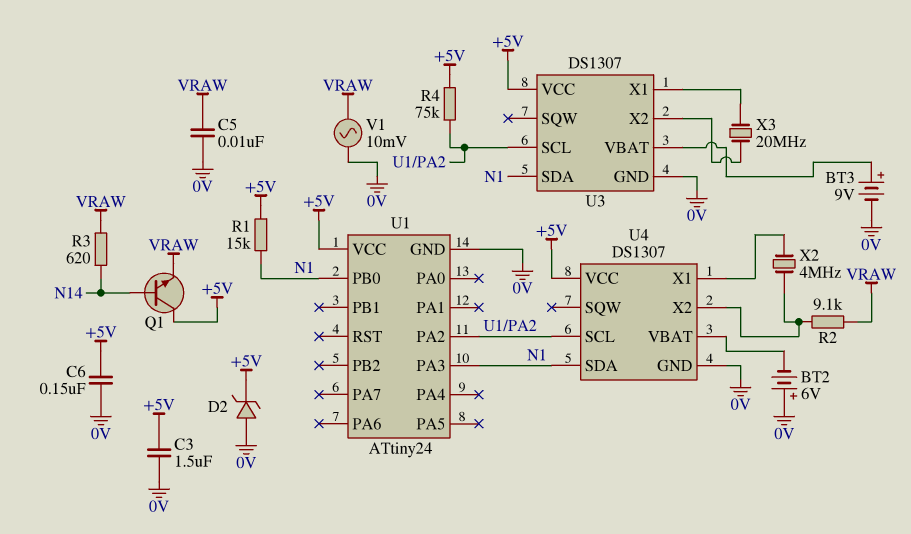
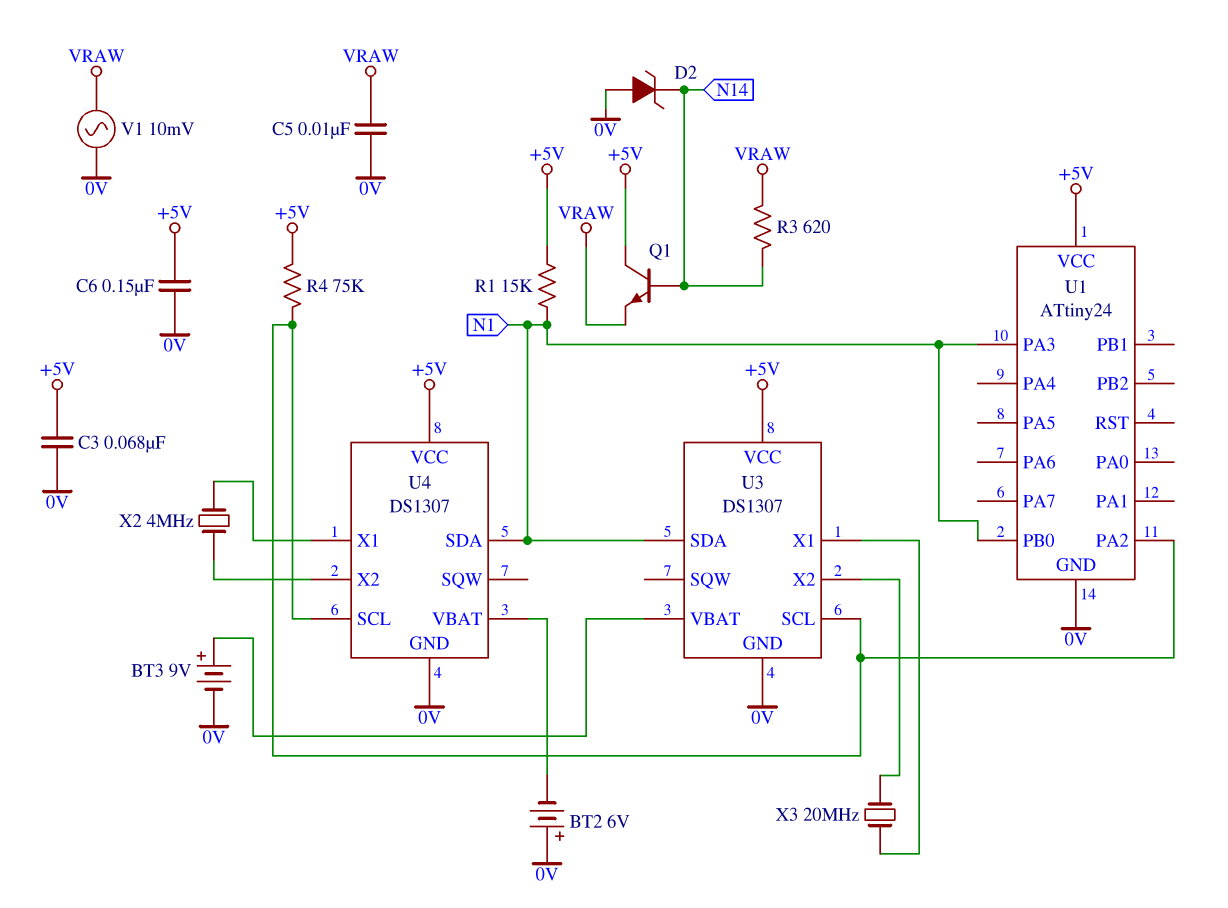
C3: 1.5uF (+5V, 0V) -> 68nF (+5V, 0V)
D2: zener (A 0V, K +5V) -> zener (A 0V, K N14)
R2: 9.1k (U4/X2, VRAW) -> none

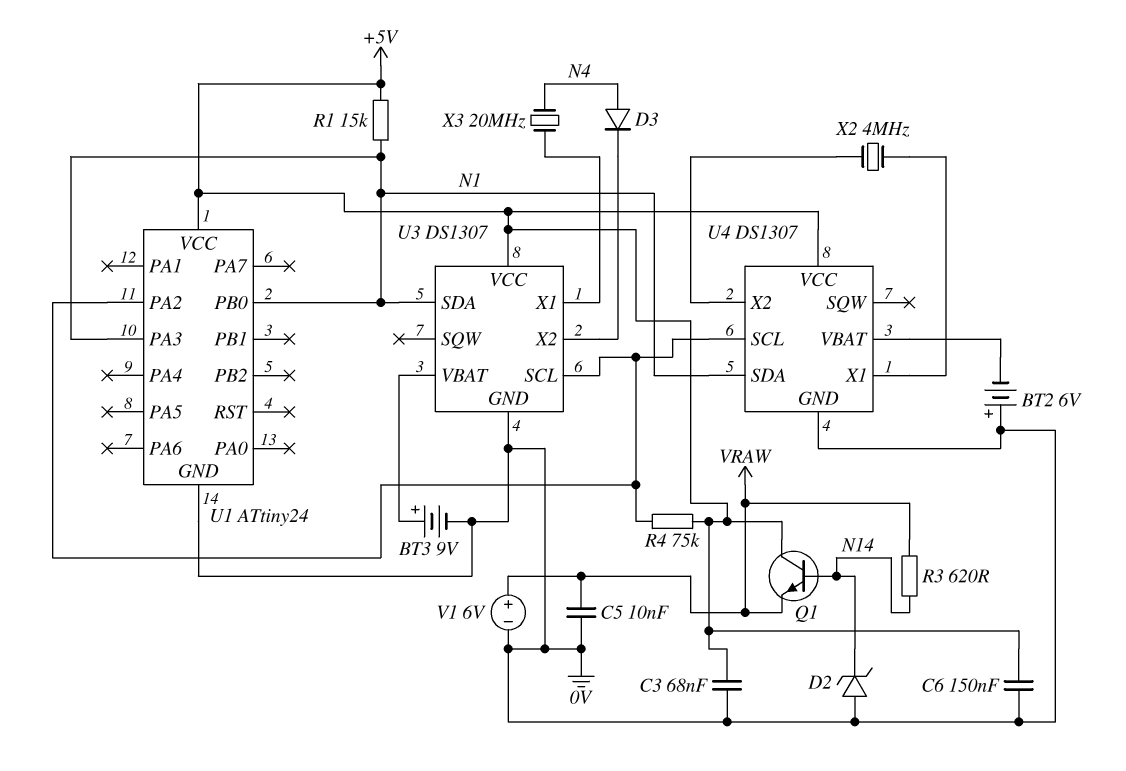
D3: none -> diode (A N4, K U3/X2)
V1: AC 10mV (0V, VRAW) -> 6V (plus VRAW, minus 0V)
X3: 20MHz (U3/X1, U3/X2) -> 20MHz (N4, U3/X1)

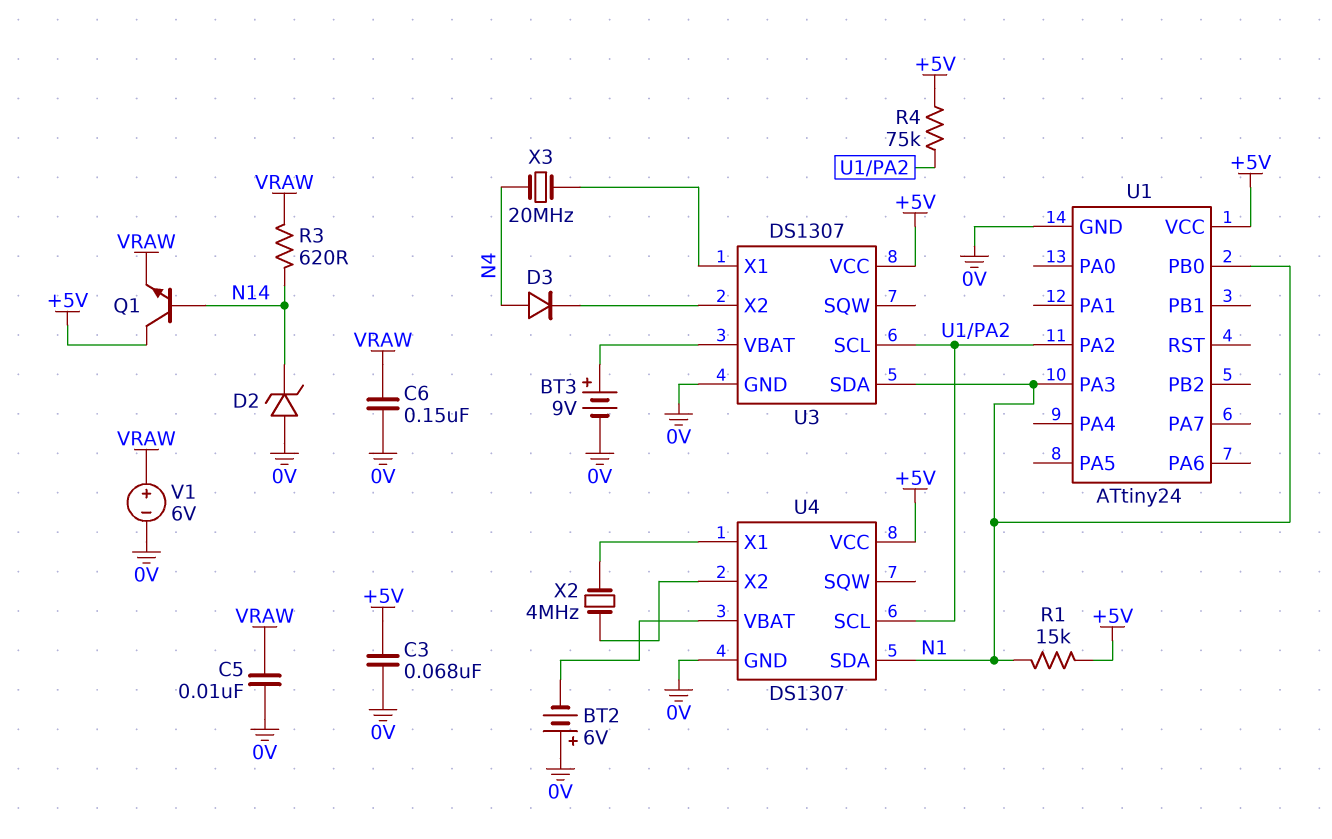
C6: 150nF (+5V, 0V) -> 150nF (0V, VRAW)

